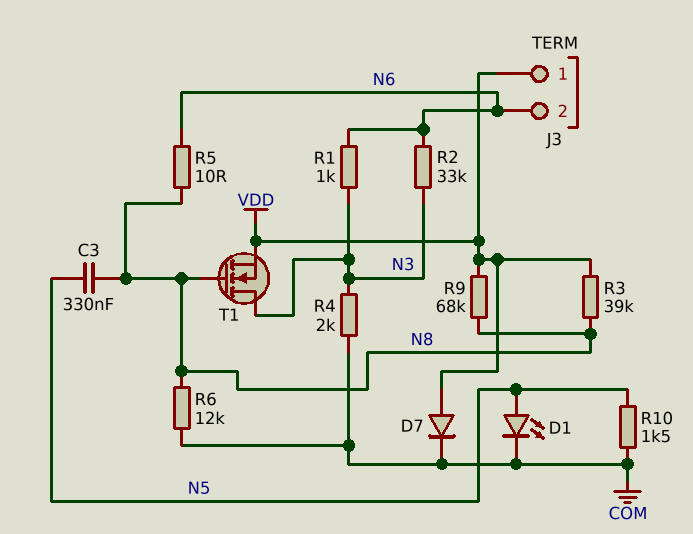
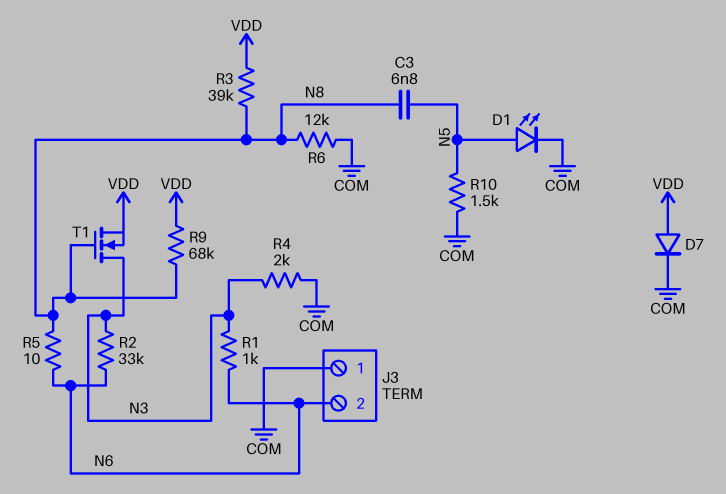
C3: 330nF (N5, N8) -> 6.8nF (N5, N8)
J3 pin 1: VDD -> COM

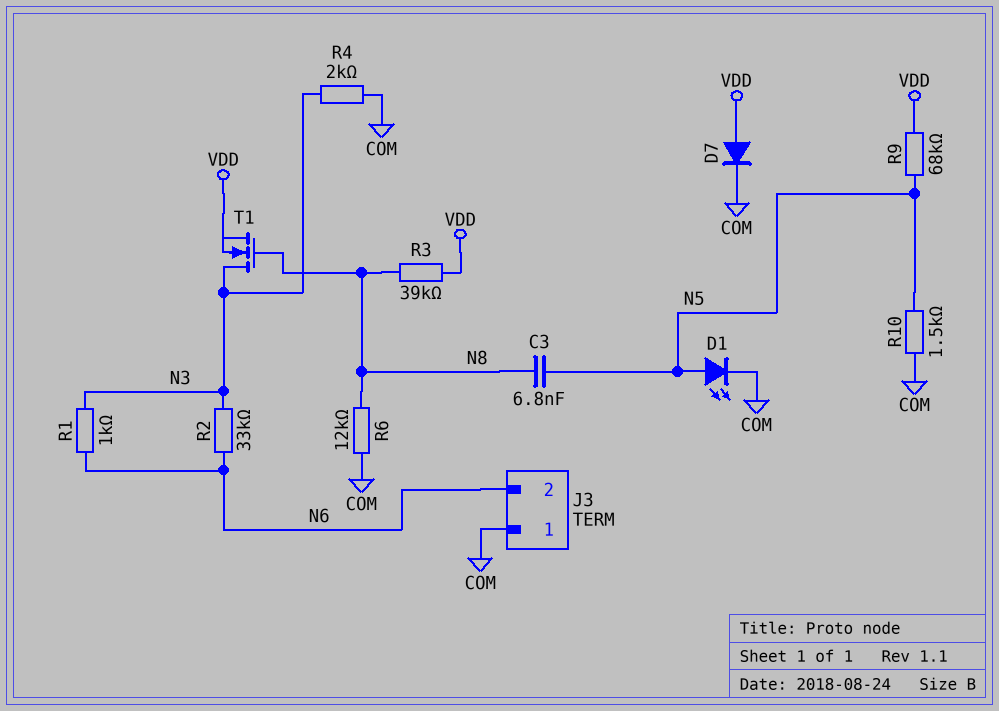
R5: 10 (N6, N8) -> none
R9: 68k (N8, VDD) -> 68k (N5, VDD)

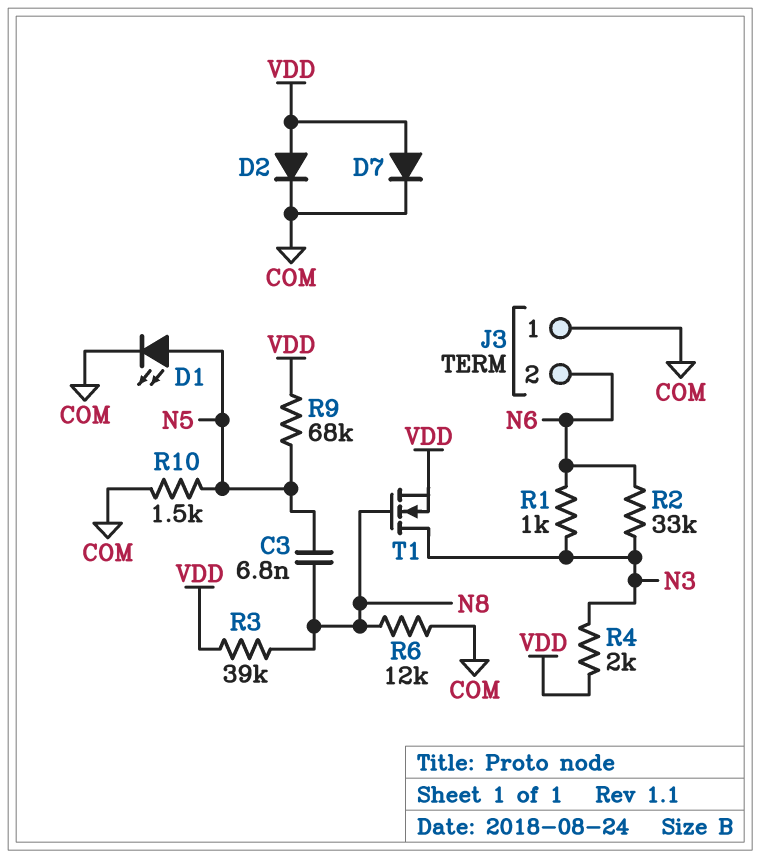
D2: none -> diode (A VDD, K COM)
R4: 2k (COM, N3) -> 2k (N3, VDD)

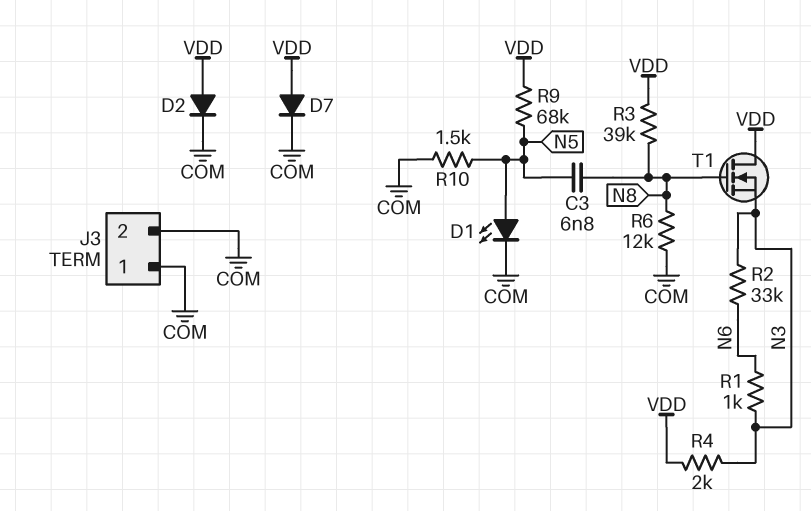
J3 pin 2: N6 -> COM
T1: NMOS (G N8, D N3, S VDD) -> NMOS (G N8, D VDD, S N3)

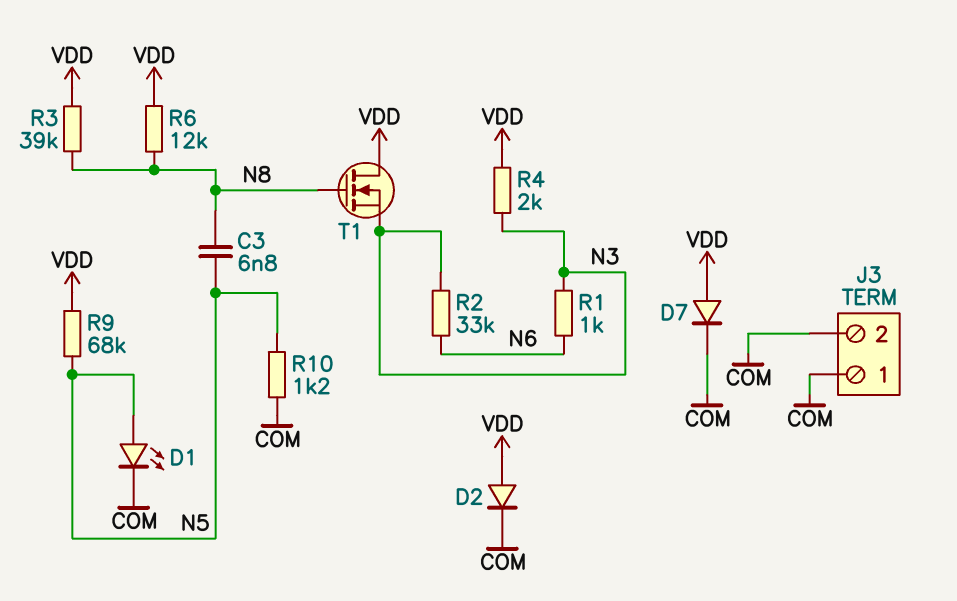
R6: 12k (COM, N8) -> 12k (N8, VDD)
R10: 1.5k (COM, N5) -> 1.2k (COM, N5)

